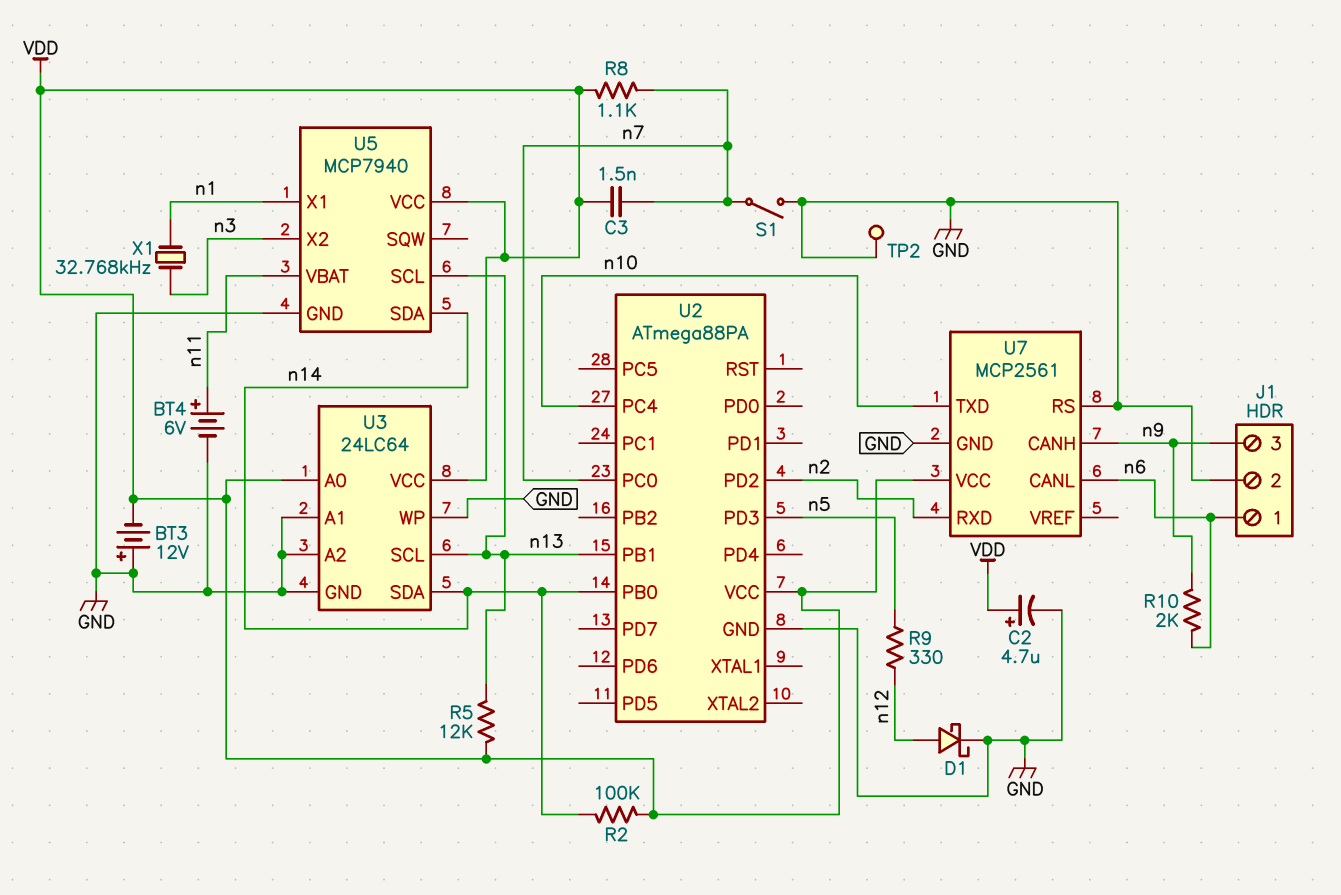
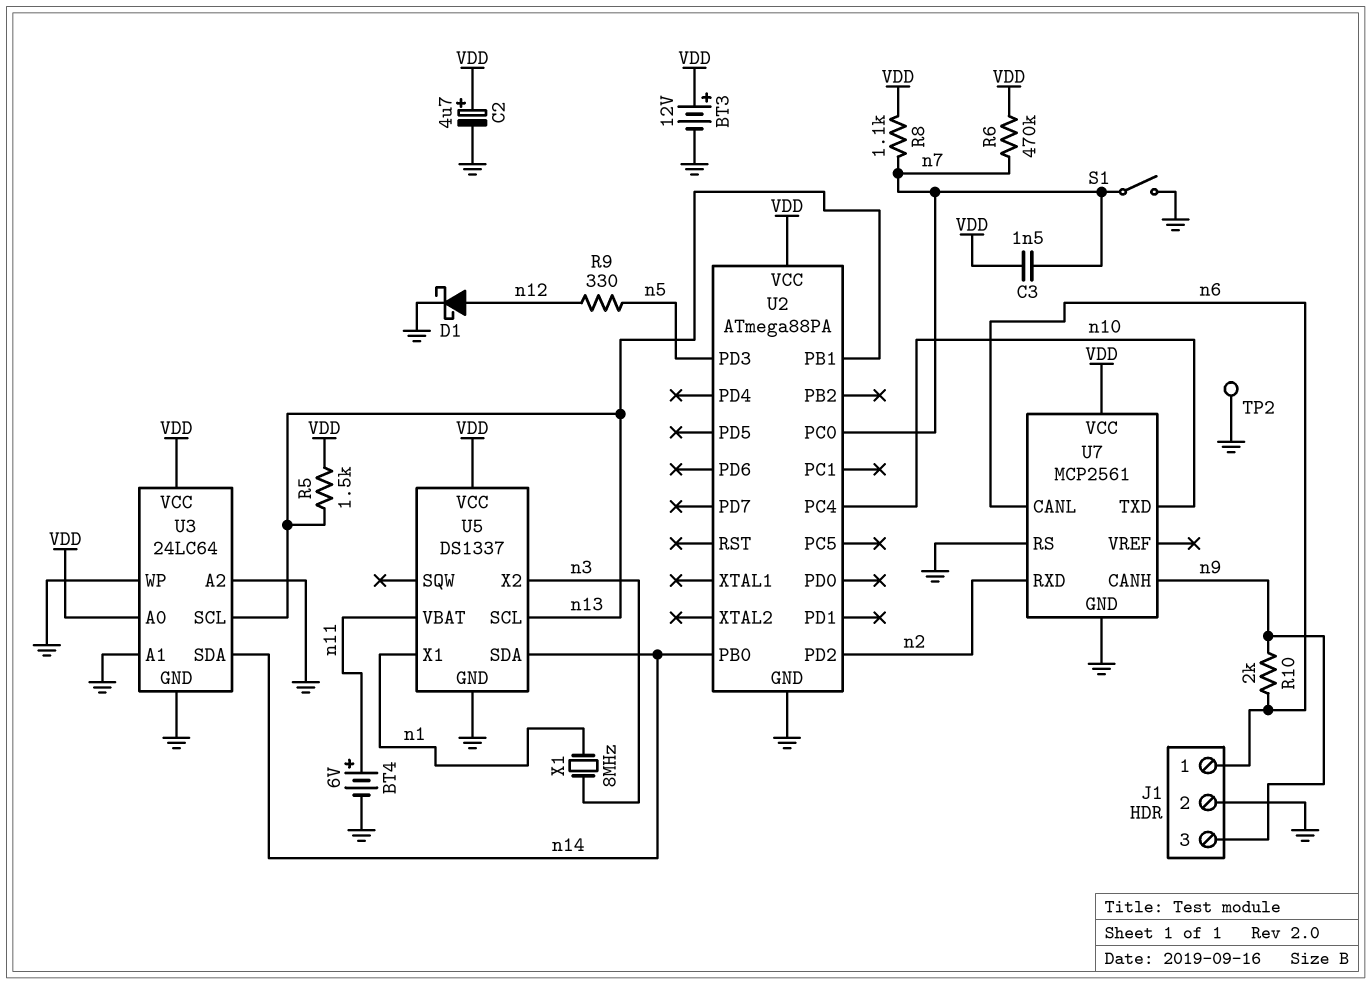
BT3: 12V (plus GND, minus VDD) -> 12V (plus VDD, minus GND)
R2: 100k (VDD, n14) -> none
R5: 12k (VDD, n13) -> 1.5k (VDD, n13)
R6: none -> 470k (VDD, n7)
U5: MCP7940 -> DS1337
X1: 32.768kHz (n1, n3) -> 8MHz (n1, n3)

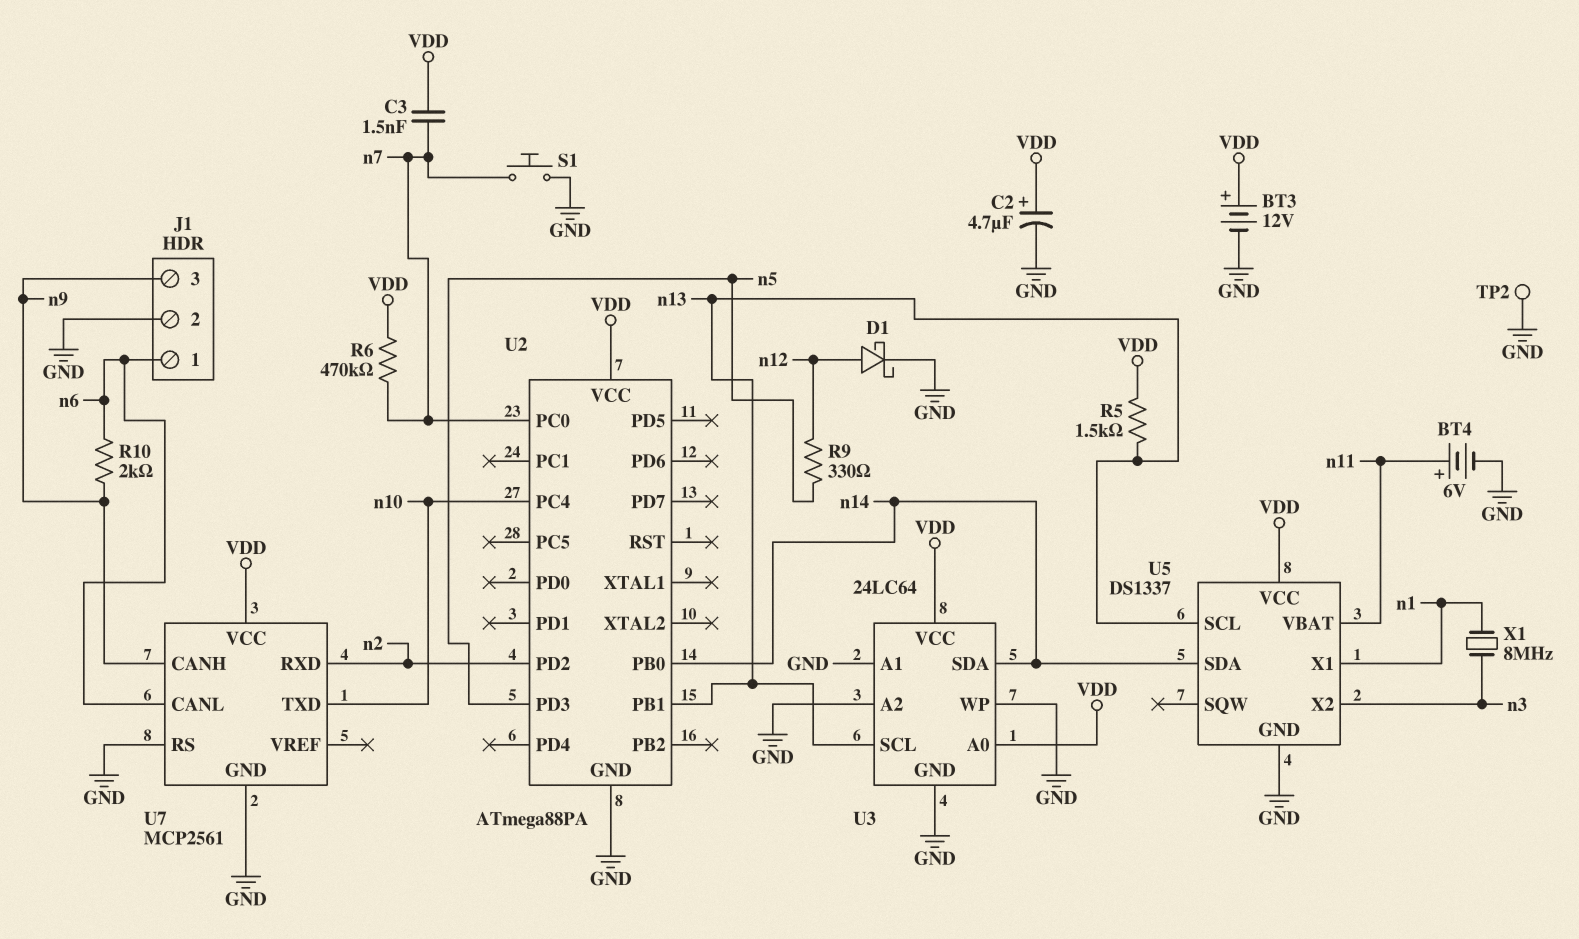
R8: 1.1k (VDD, n7) -> none
S1: switch (GND, n7) -> button (GND, n7)

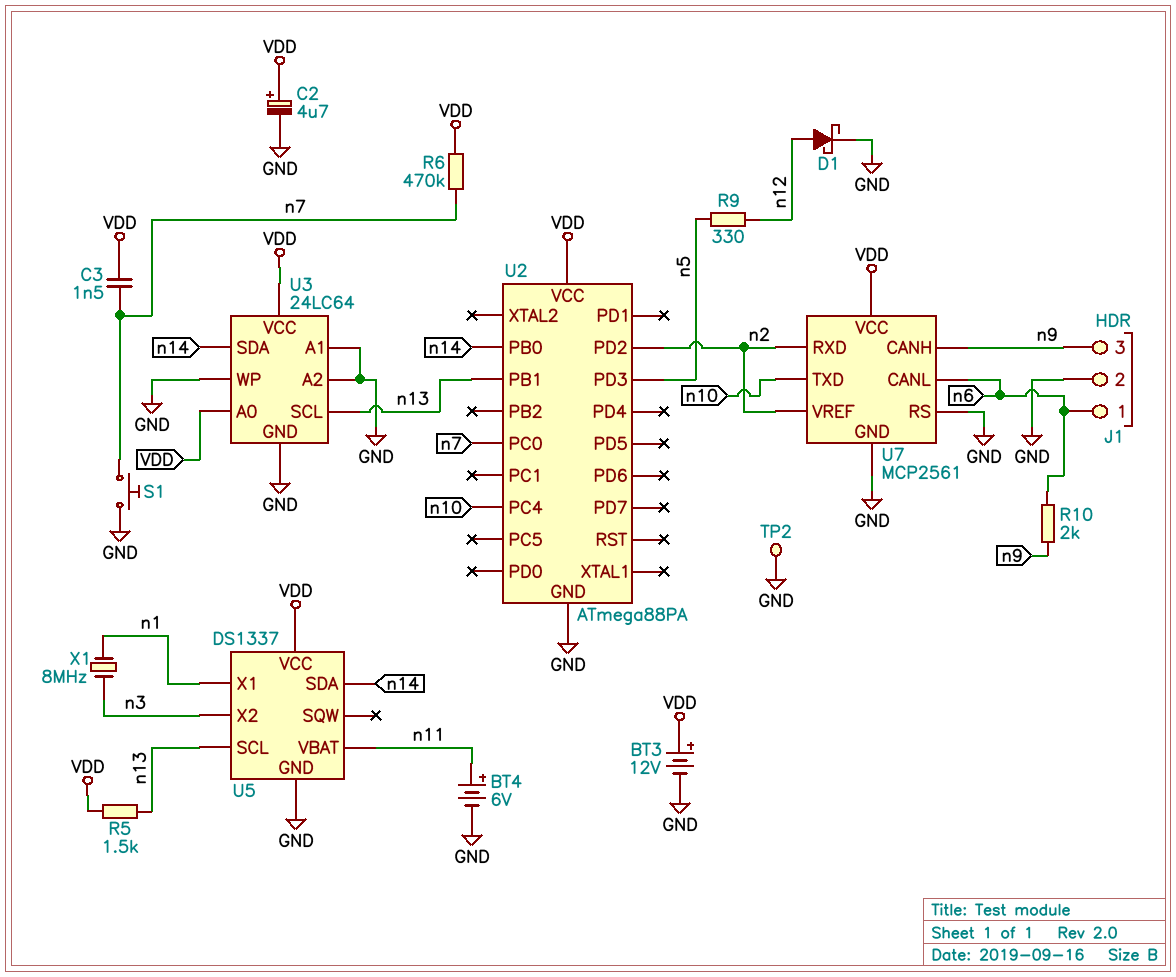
U7 pin VREF: none -> n2

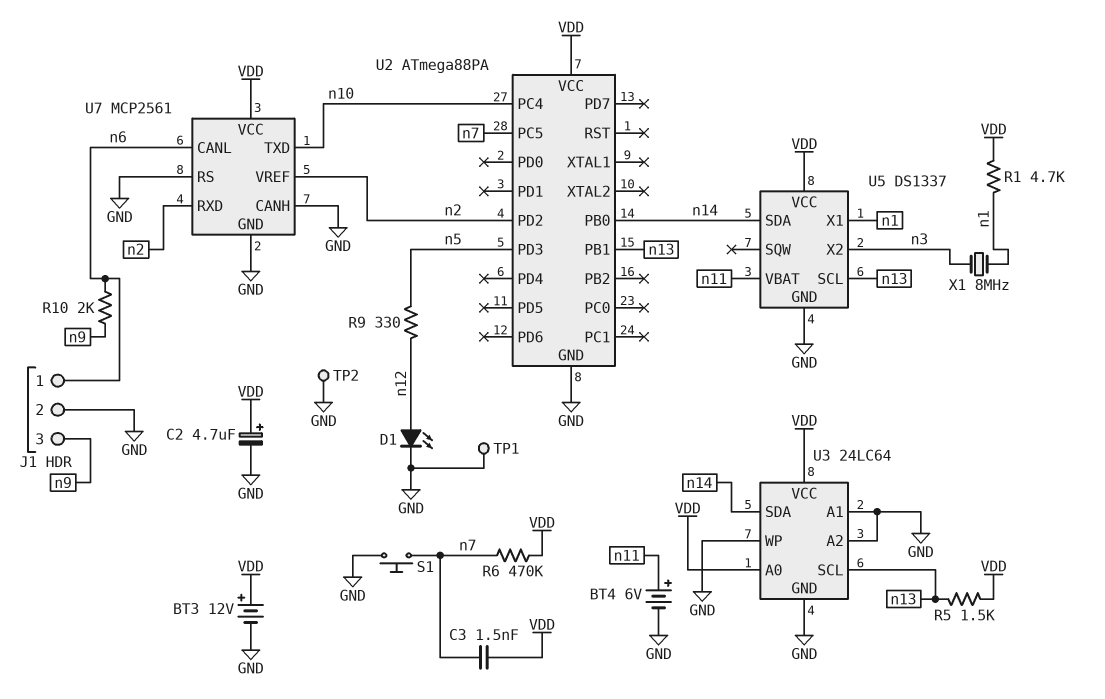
D1: schottky (A n12, K GND) -> LED (A n12, K GND)
R1: none -> 4.7k (VDD, n1)
TP1: none -> test point (GND)
U2 pin PC0: n7 -> none
U2 pin PC5: none -> n7
U7 pin CANH: n9 -> GND

